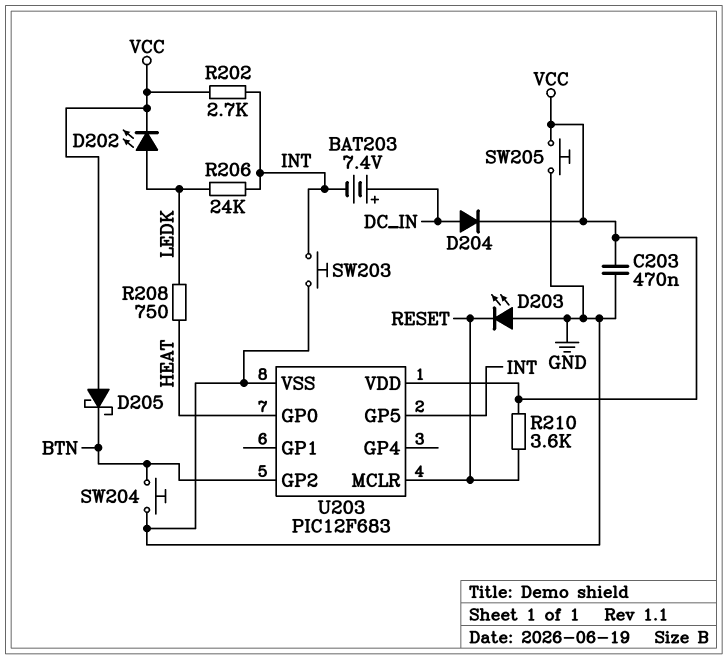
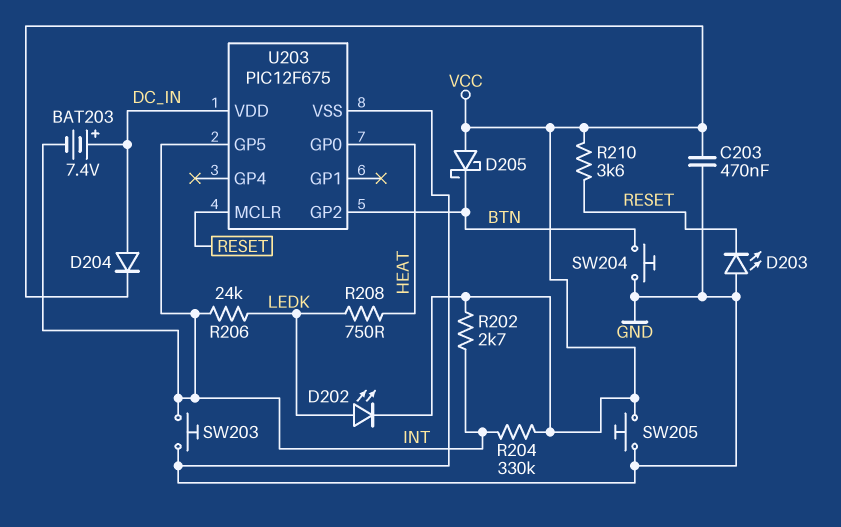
R204: none -> 330k (INT, VCC)
U203: PIC12F683 -> PIC12F675
U203 pin VDD: VCC -> DC_IN

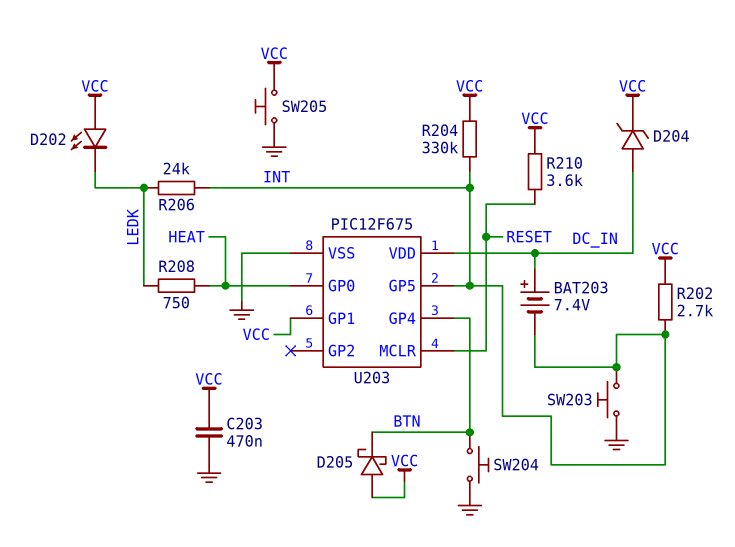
D202: LED (A LEDK, K VCC) -> LED (A VCC, K LEDK)
D203: LED (A GND, K RESET) -> none
D204: diode (A DC_IN, K VCC) -> zener (A DC_IN, K VCC)
U203 pin GP1: none -> VCC
U203 pin GP2: BTN -> none
U203 pin GP4: none -> BTN

